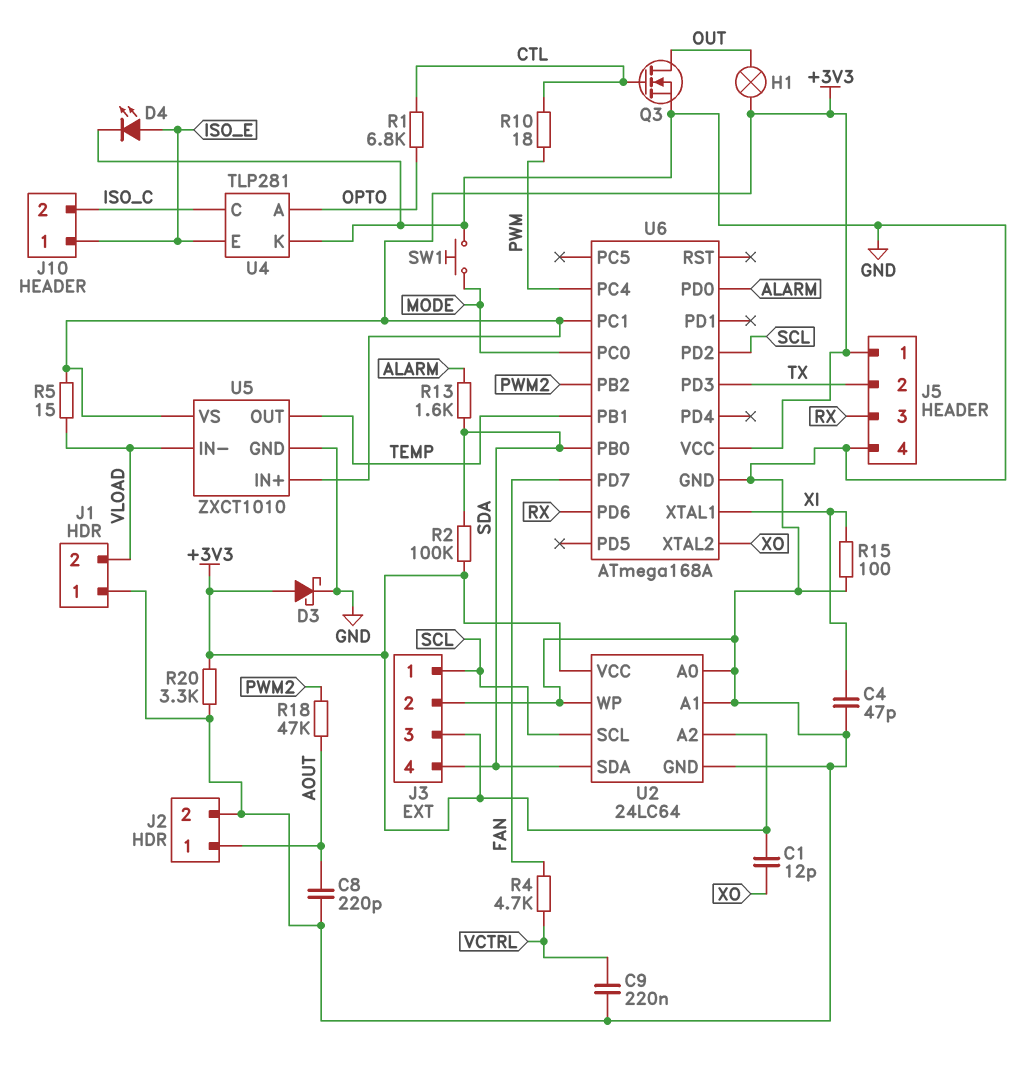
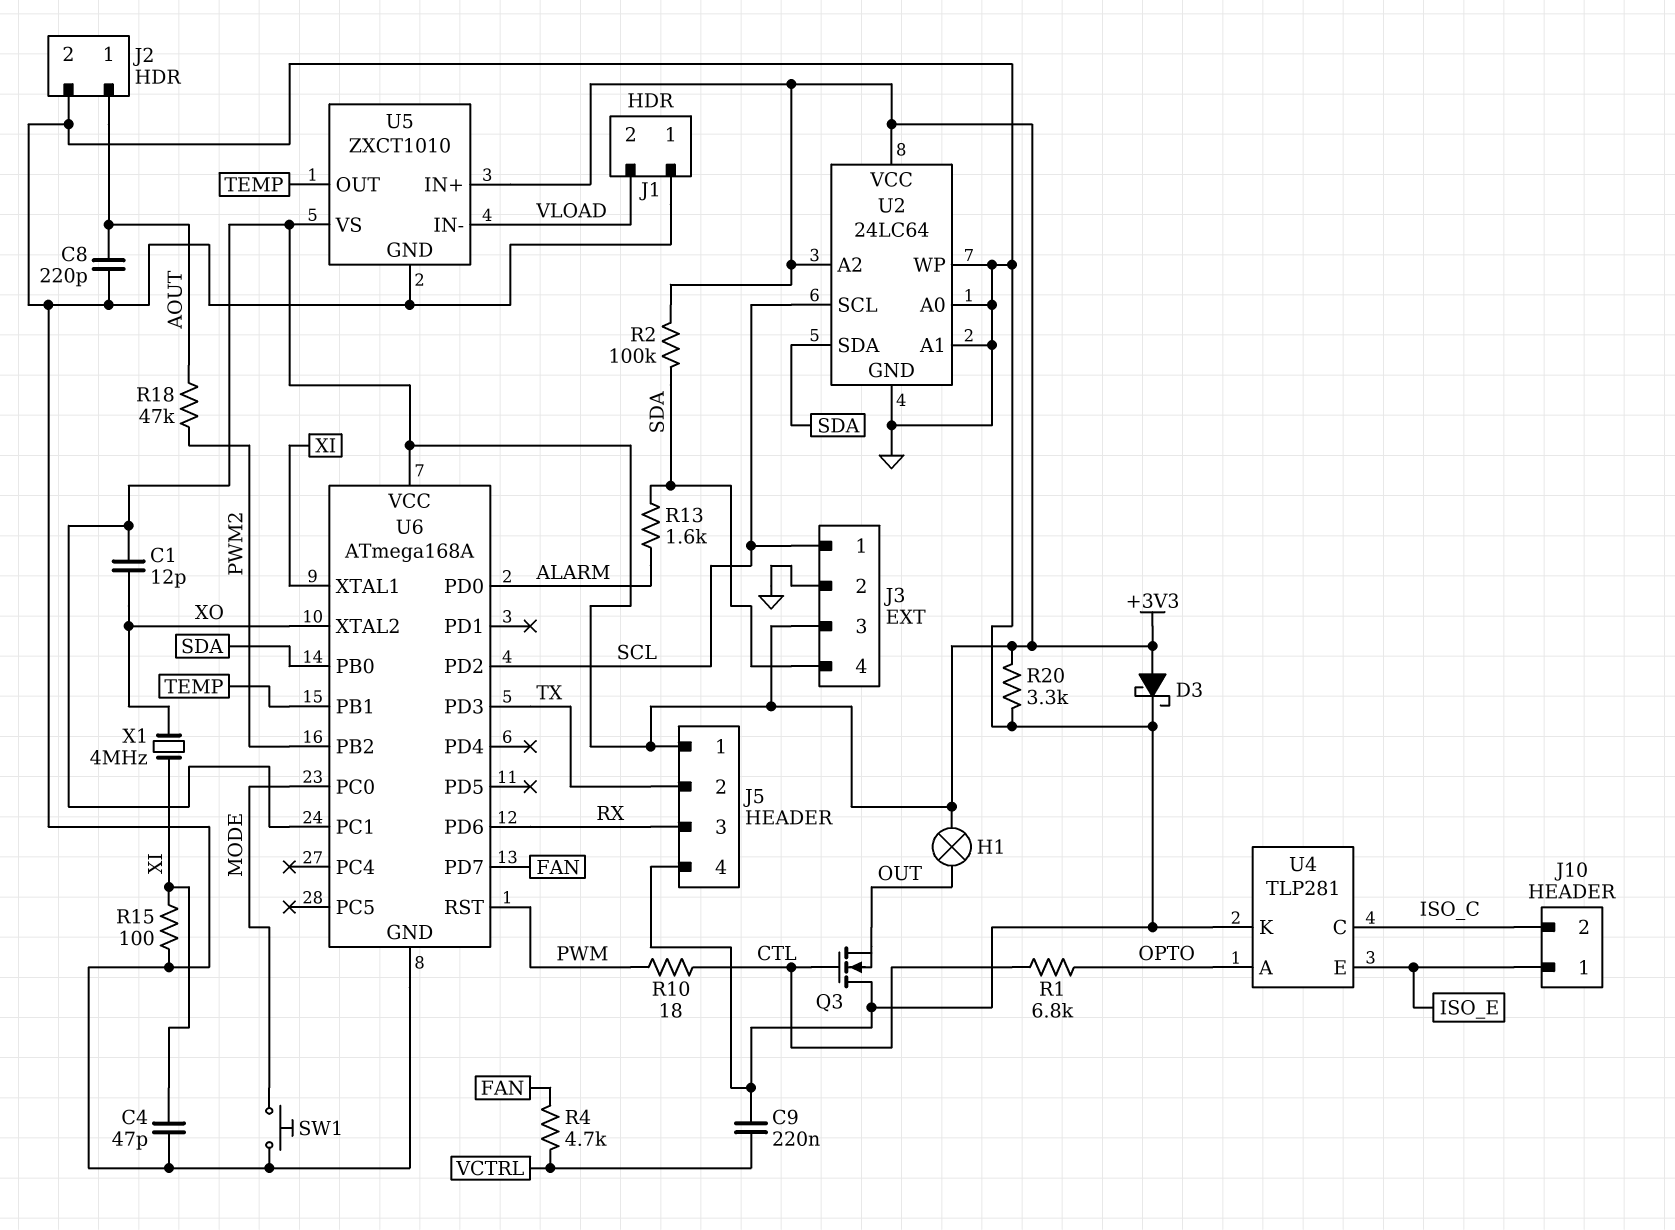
D4: LED (A ISO_E, K GND) -> none
Q3: NMOS (G CTL, D OUT, S GND) -> NMOS (G CTL, D GND, S OUT)
R5: 15 (+3V3, VLOAD) -> none
U6 pin PC4: PWM -> none
U6 pin RST: none -> PWM
X1: none -> 4MHz (XI, XO)

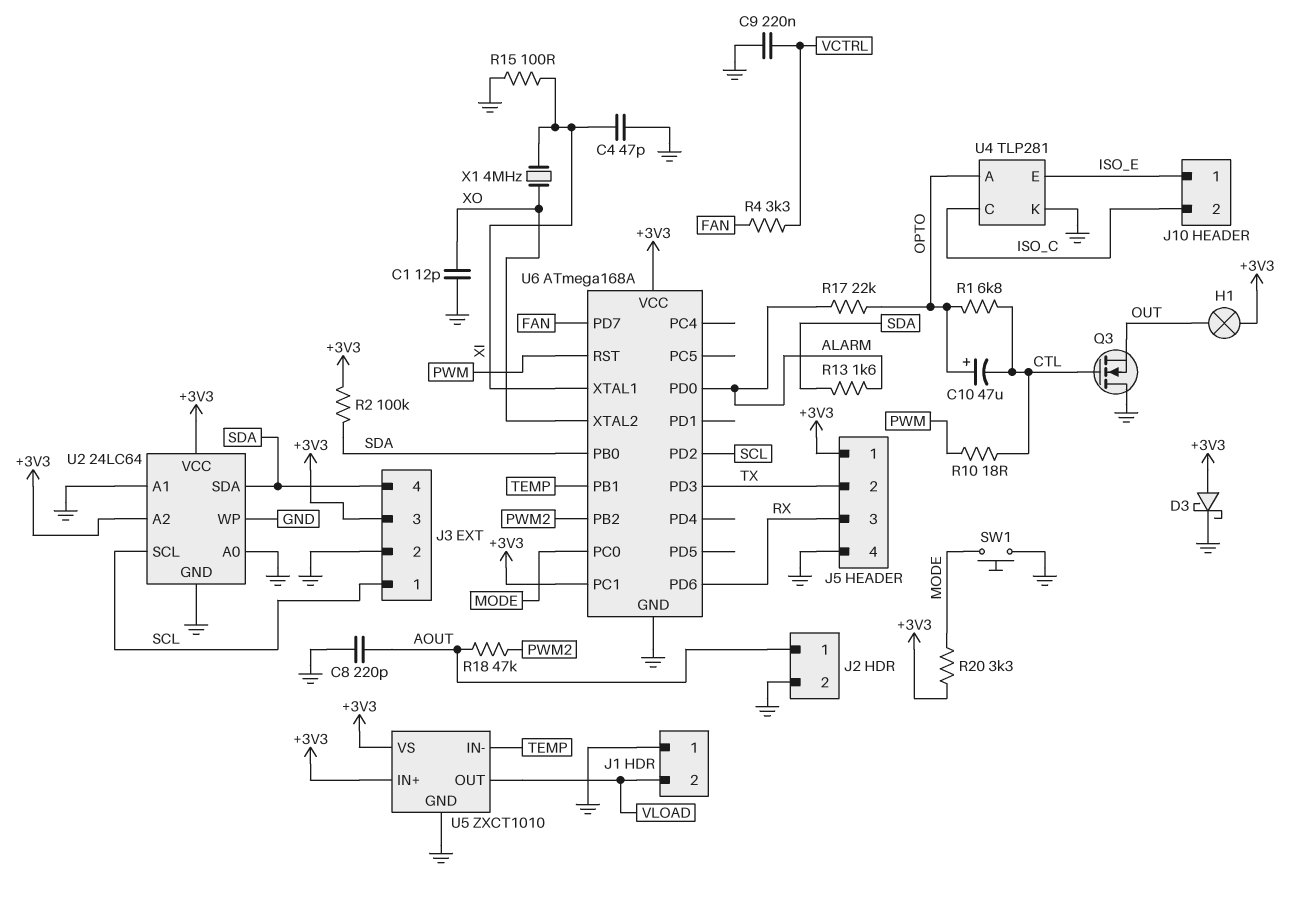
C1: 12pF (+3V3, XO) -> 12pF (GND, XO)
C10: none -> 47uF (plus OPTO, minus CTL)
R4: 4.7k (FAN, VCTRL) -> 3.3k (FAN, VCTRL)
R17: none -> 22k (ALARM, OPTO)
R20: 3.3k (+3V3, GND) -> 3.3k (+3V3, MODE)
U5 pin IN-: VLOAD -> TEMP
U5 pin OUT: TEMP -> VLOAD

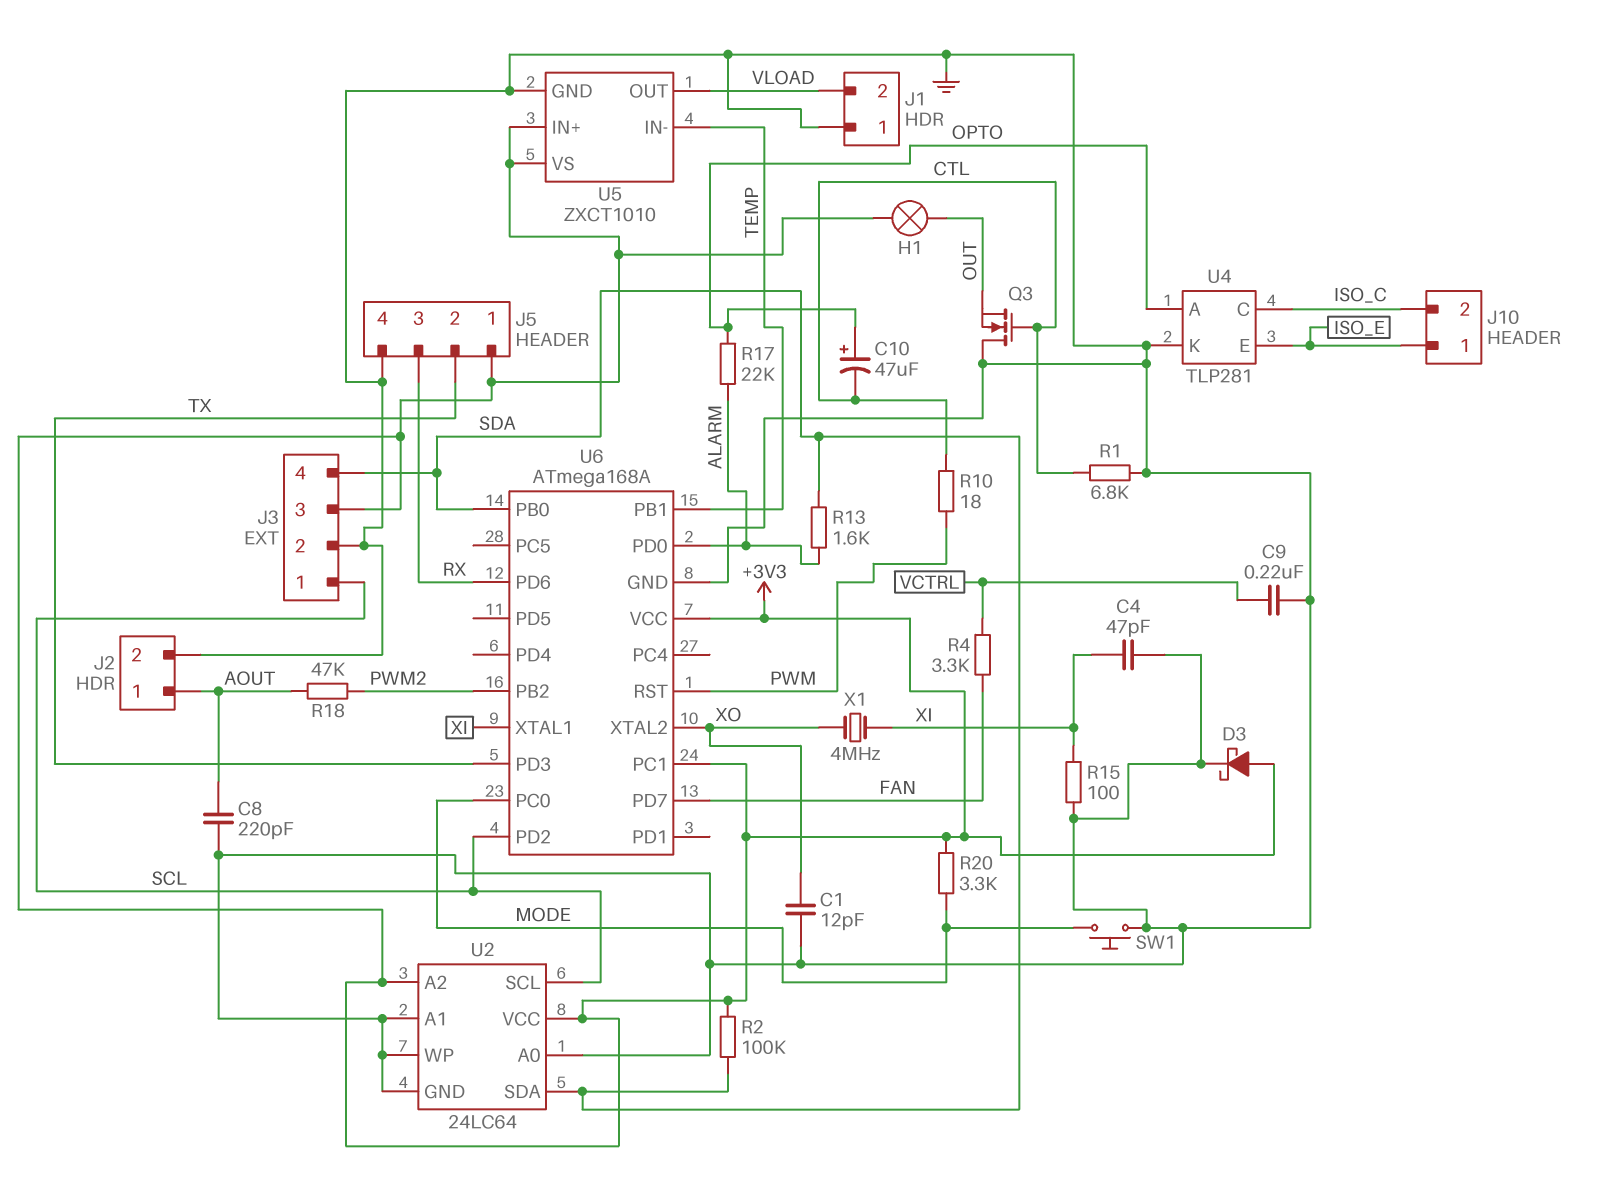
R1: 6.8k (CTL, OPTO) -> 6.8k (CTL, GND)

